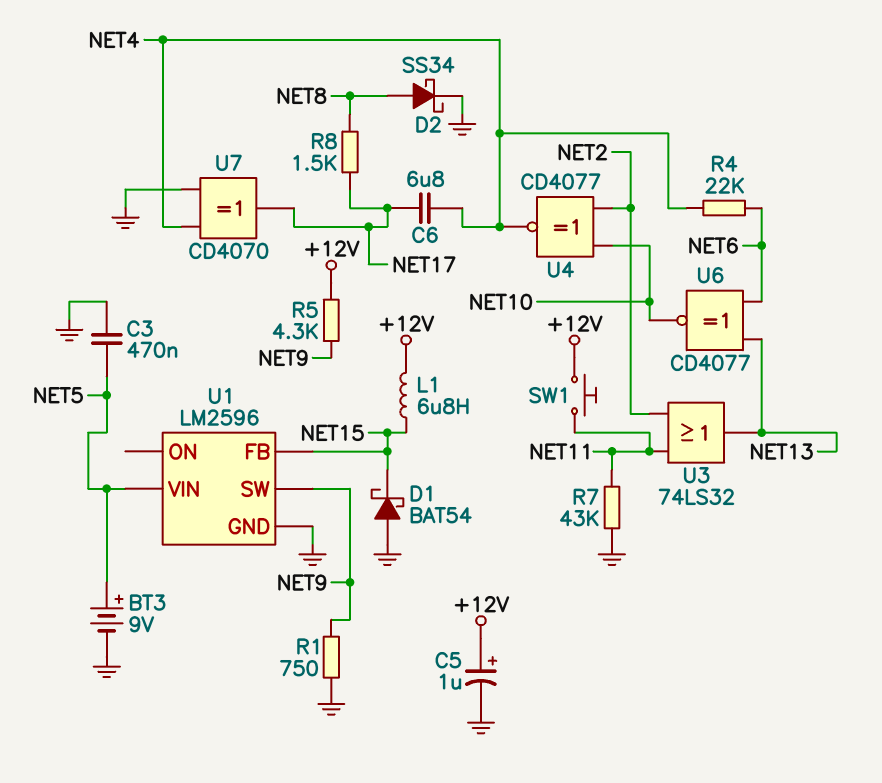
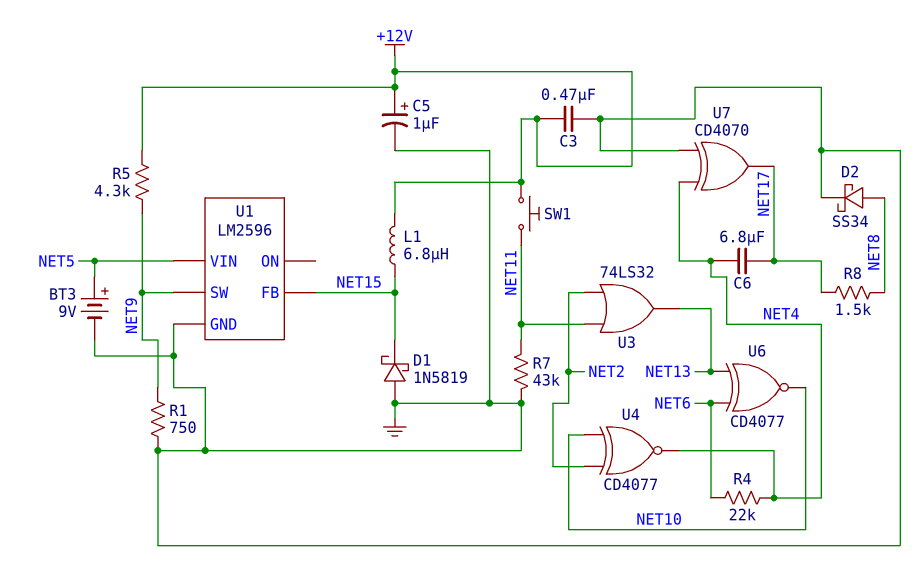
C3: 470nF (GND, NET5) -> 470nF (+12V, GND)
D1: schottky BAT54 (A GND, K NET15) -> schottky 1N5819 (A GND, K NET15)

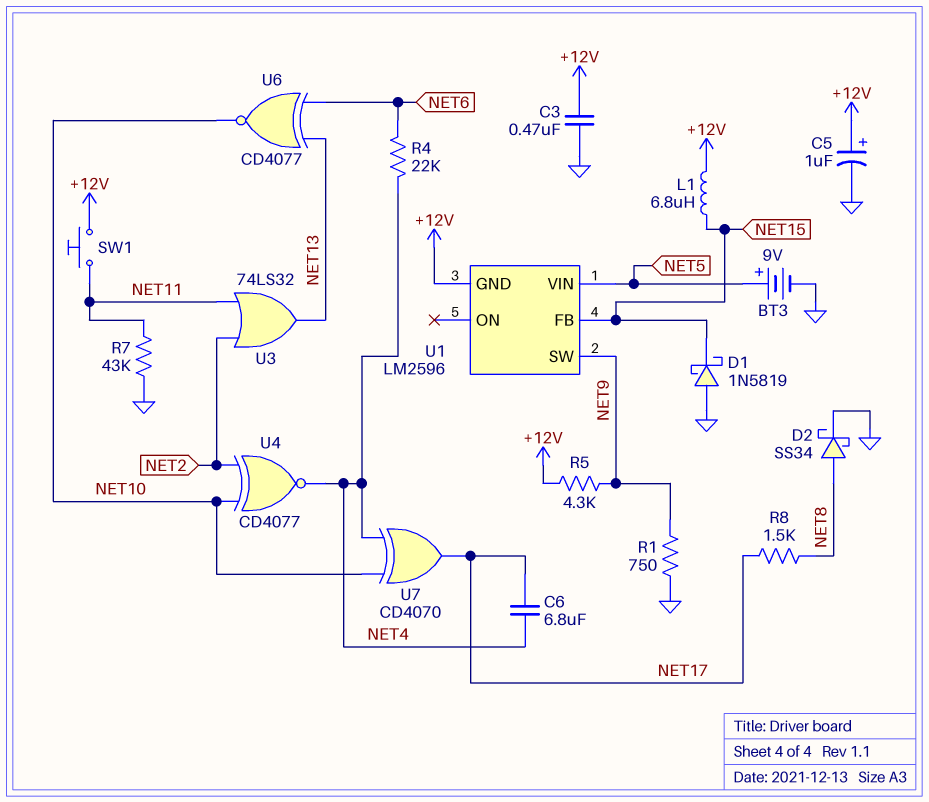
U1 pin GND: GND -> +12V
U7: XOR CD4070 (in GND, in NET4, out NET17) -> XOR CD4070 (in NET4, in NET10, out NET17)

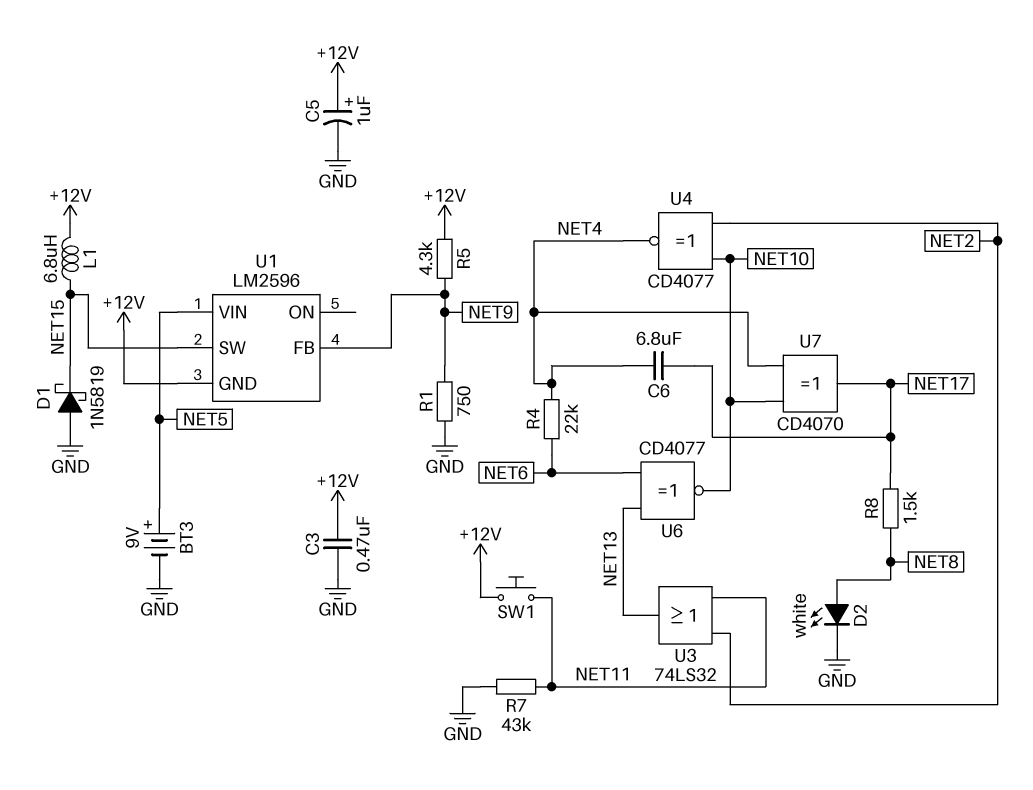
D2: schottky SS34 (A NET8, K GND) -> LED white (A NET8, K GND)
U1 pin FB: NET15 -> NET9
U1 pin SW: NET9 -> NET15

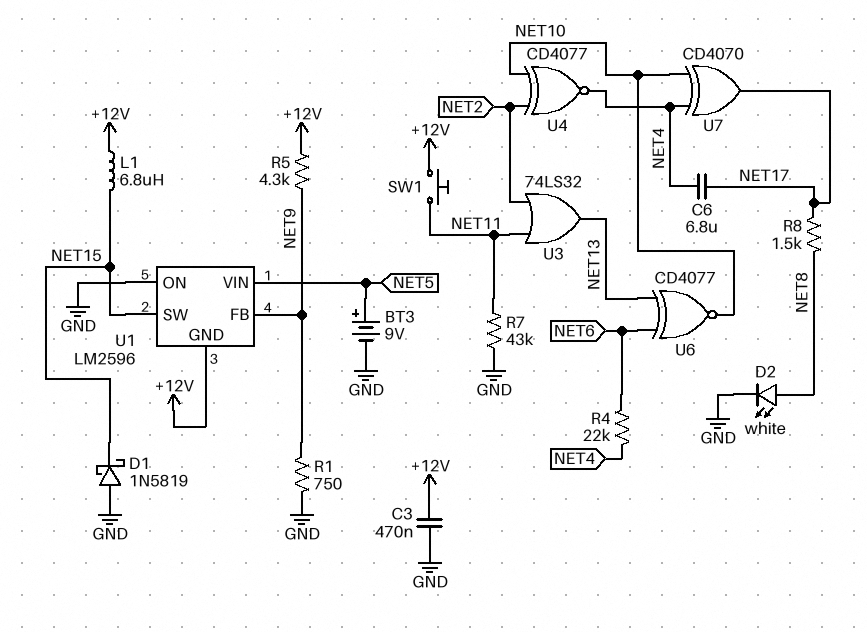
C5: 1uF (plus +12V, minus GND) -> none
U1 pin ON: none -> GND

